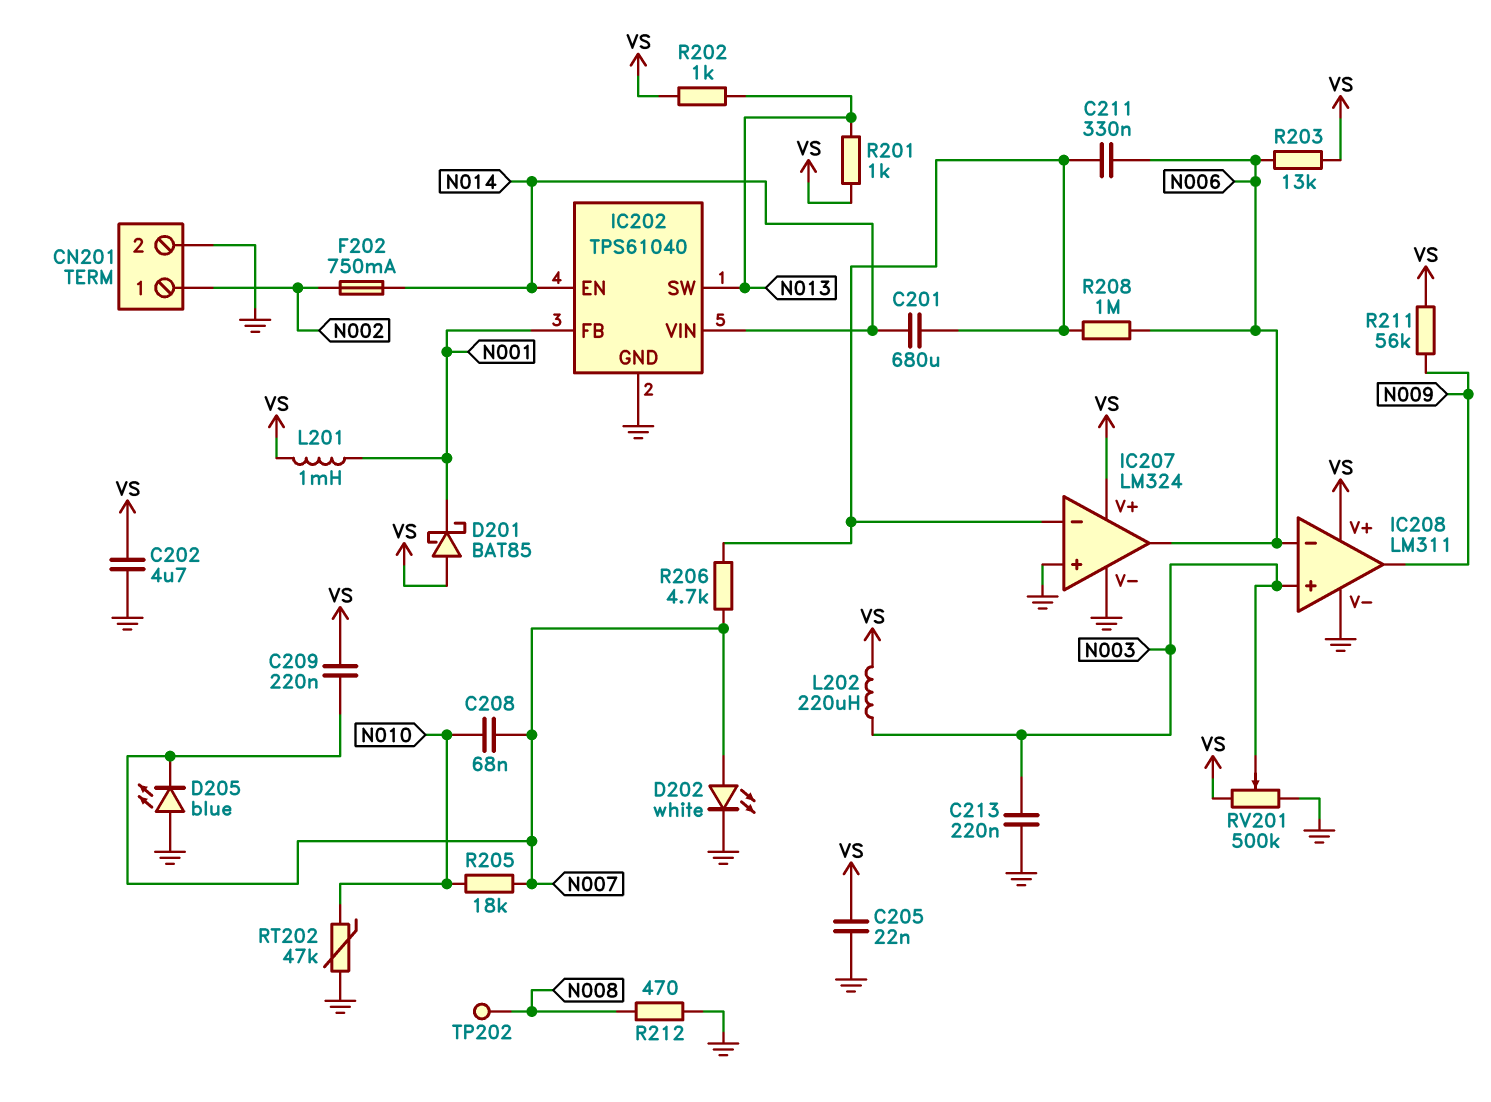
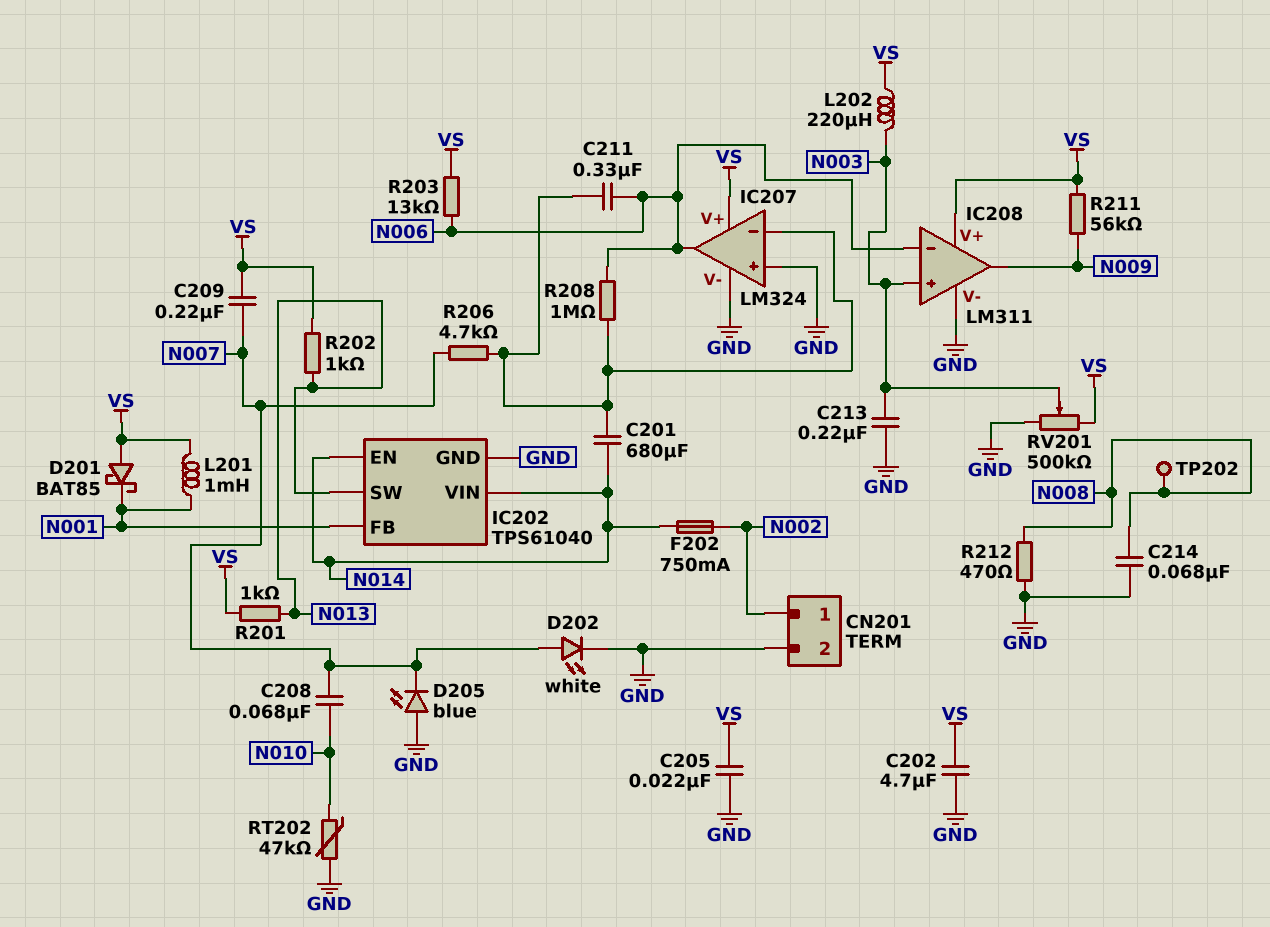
C214: none -> 68nF (GND, N008)
R205: 18k (N007, N010) -> none

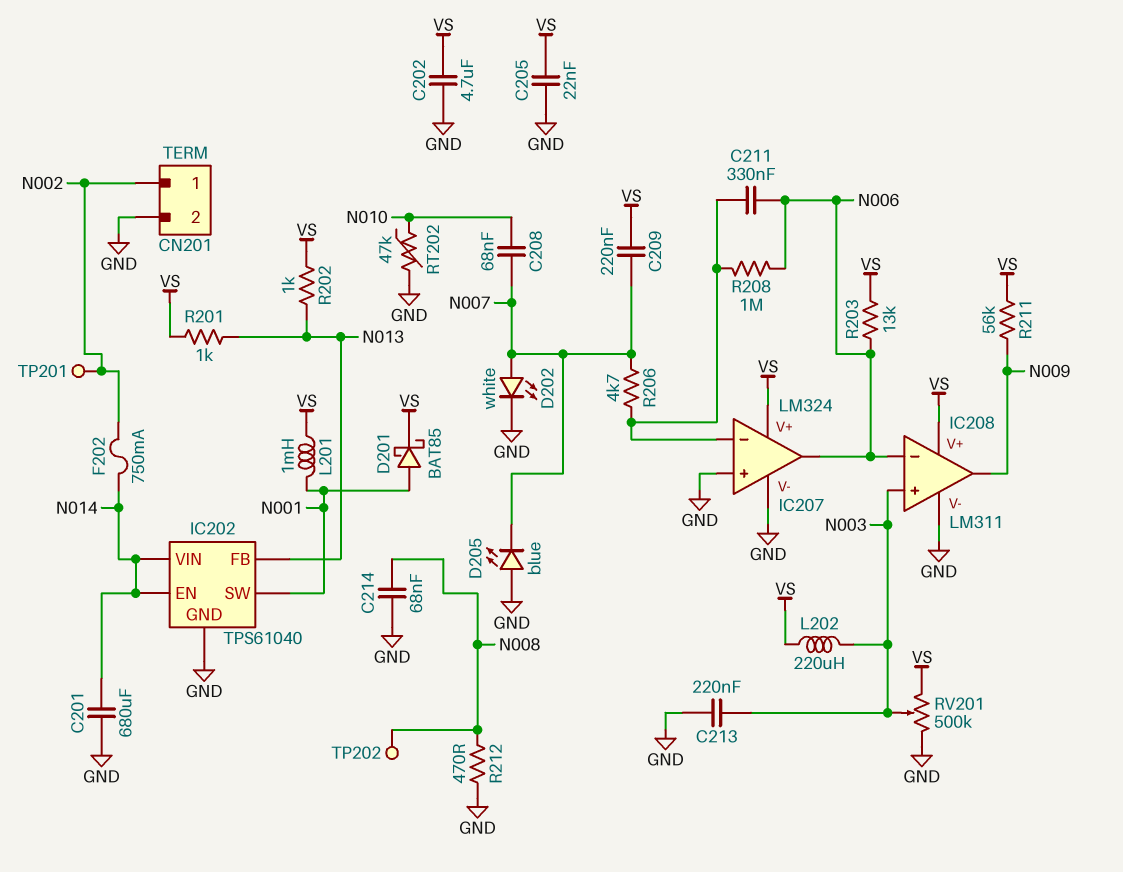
C201: 680uF (IC207/in-, N014) -> 680uF (GND, N014)
D201: schottky BAT85 (A VS, K N001) -> schottky BAT85 (A N001, K VS)
IC202 pin FB: N001 -> N013
IC202 pin SW: N013 -> N001
TP201: none -> test point (N002)

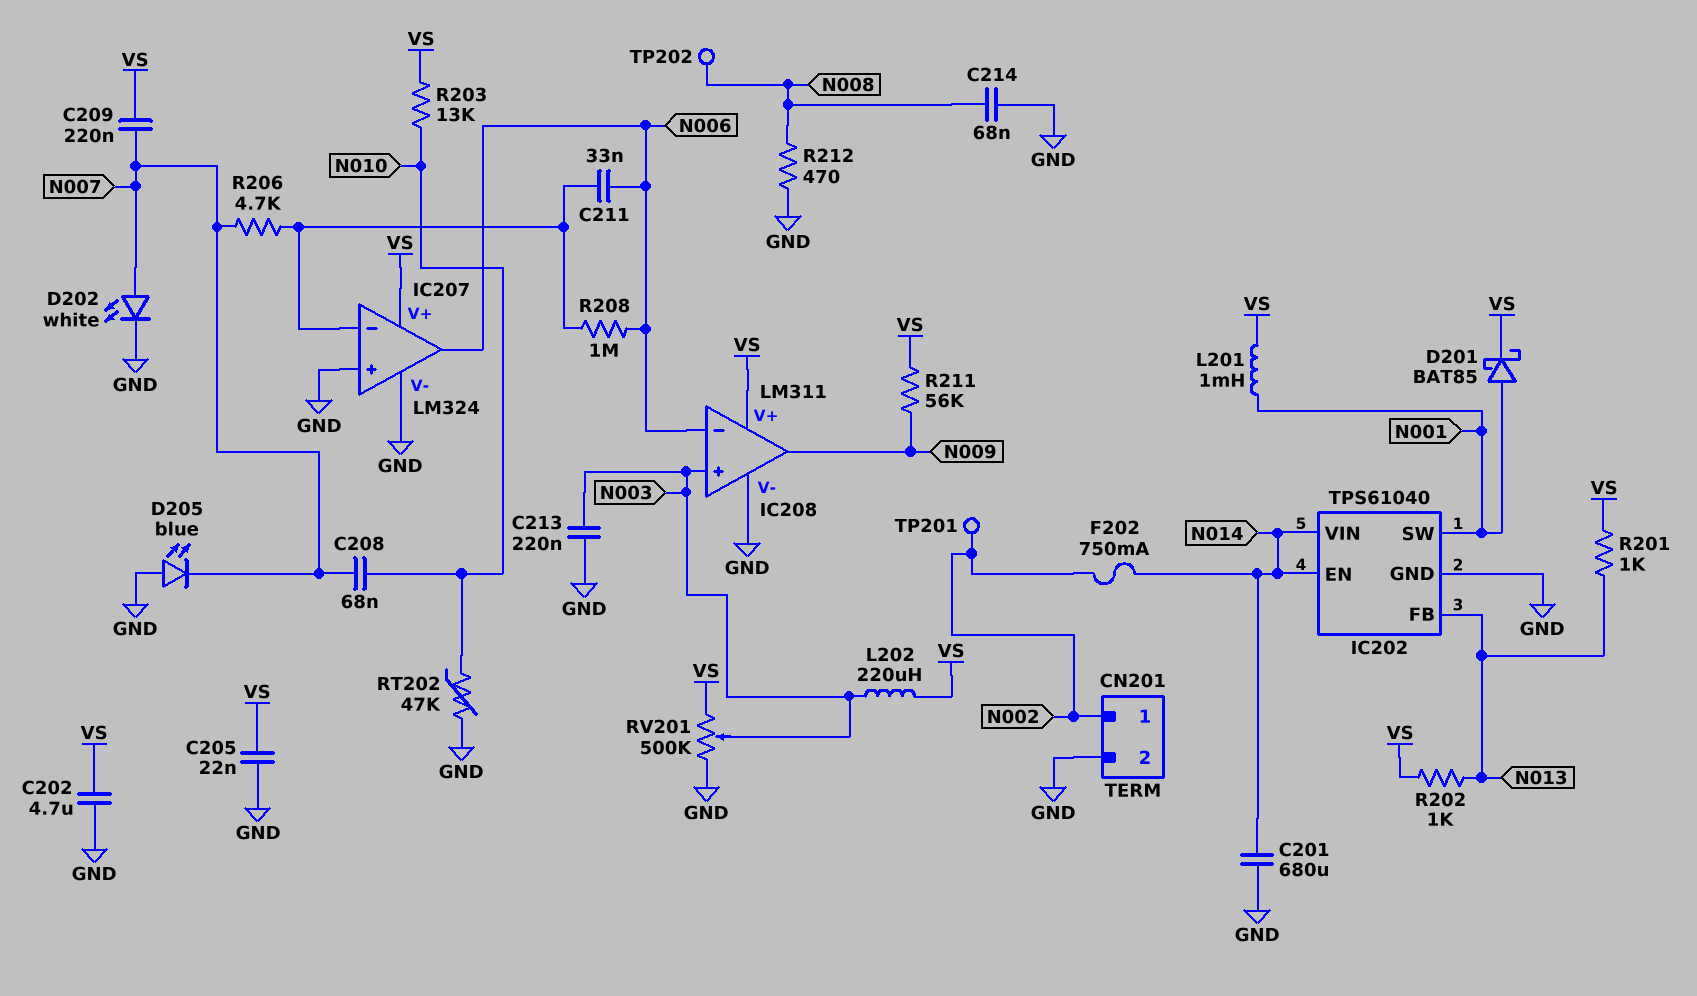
C211: 330nF (IC207/in-, N006) -> 33nF (IC207/in-, N006)
R203: 13k (N006, VS) -> 13k (N010, VS)

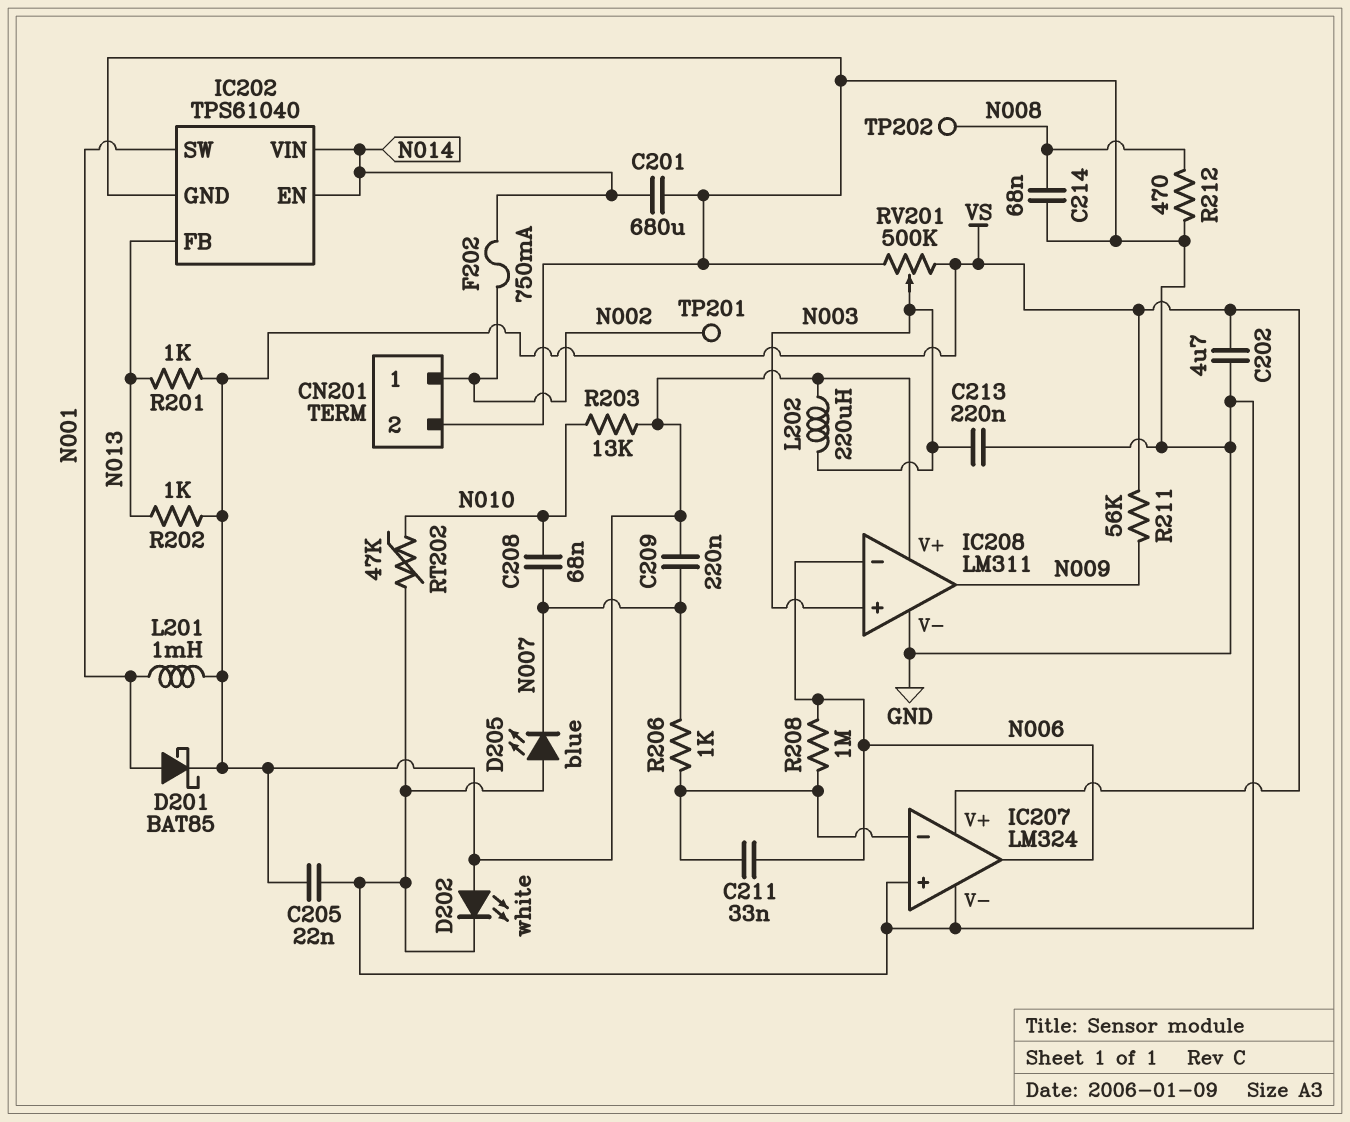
D202: LED white (A N007, K GND) -> LED white (A VS, K GND)
R206: 4.7k (IC207/in-, N007) -> 1k (IC207/in-, N007)

